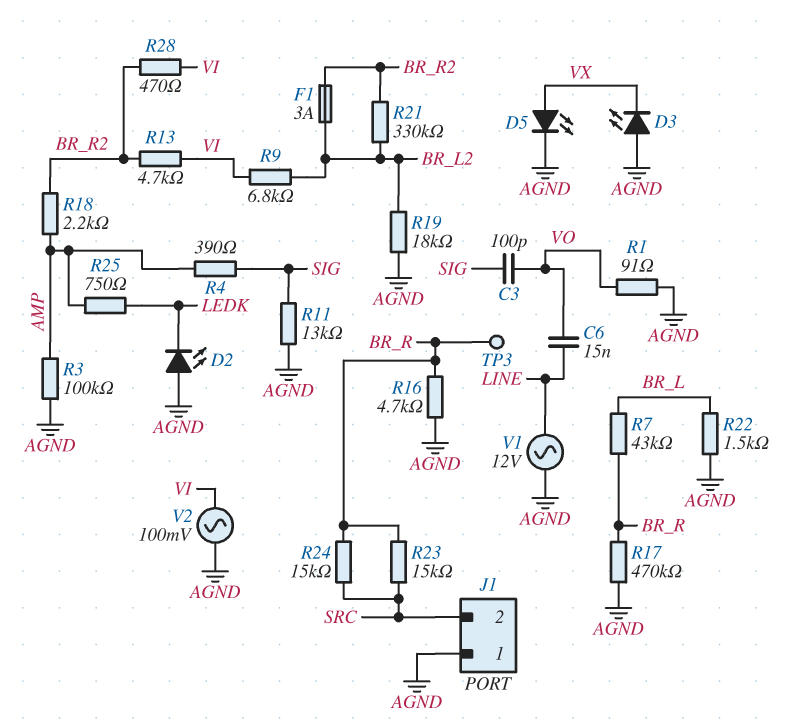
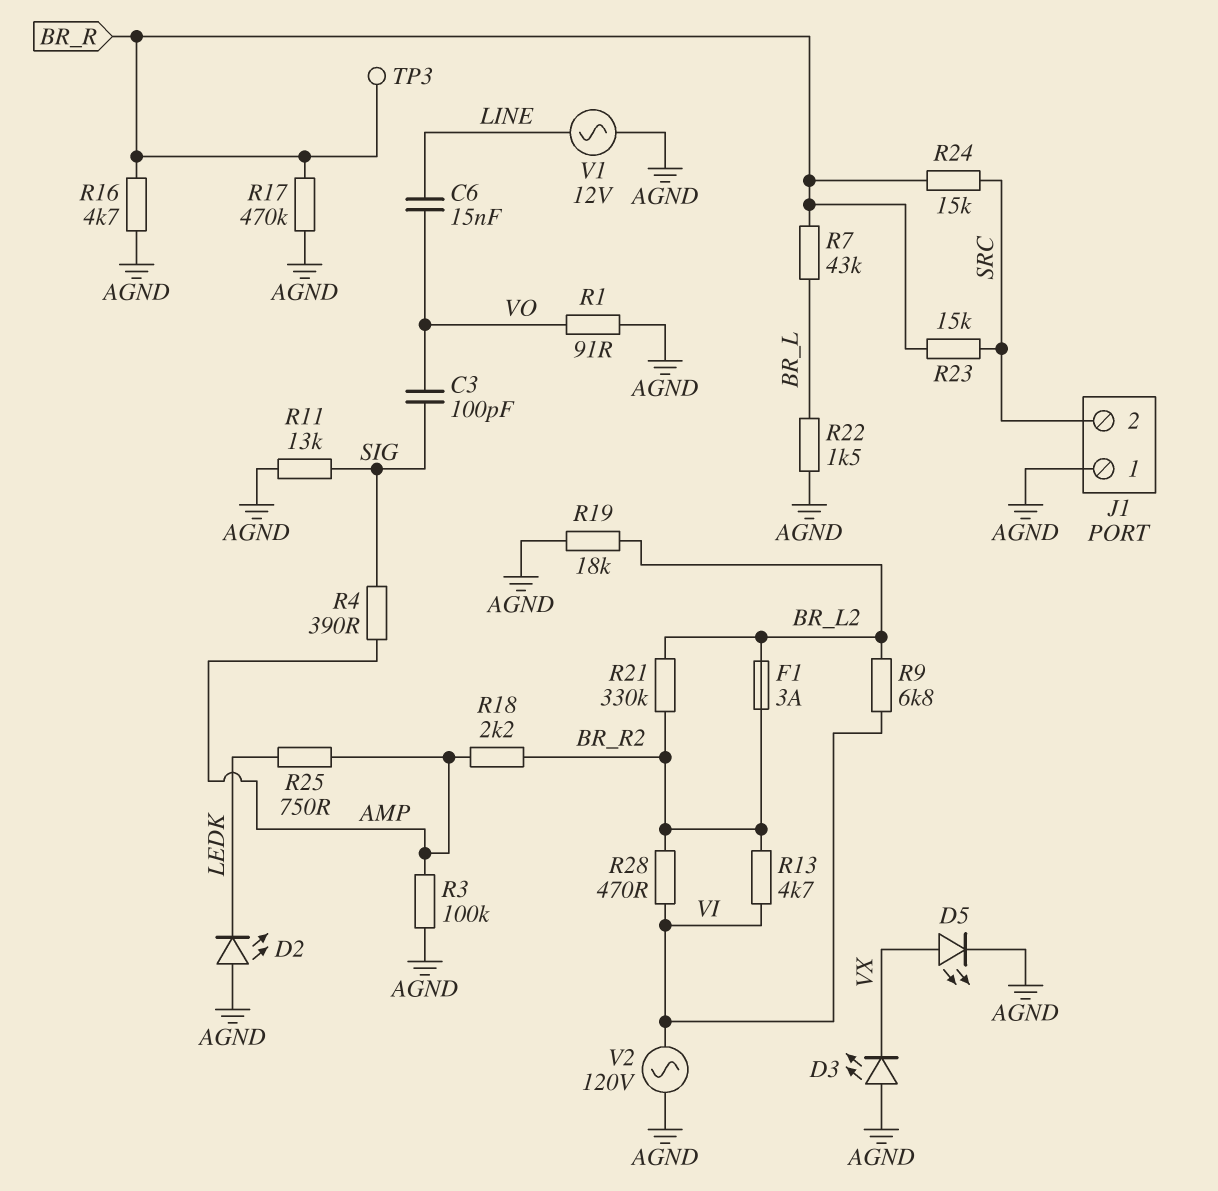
V2: AC 100mV (AGND, VI) -> AC 120V (AGND, VI)

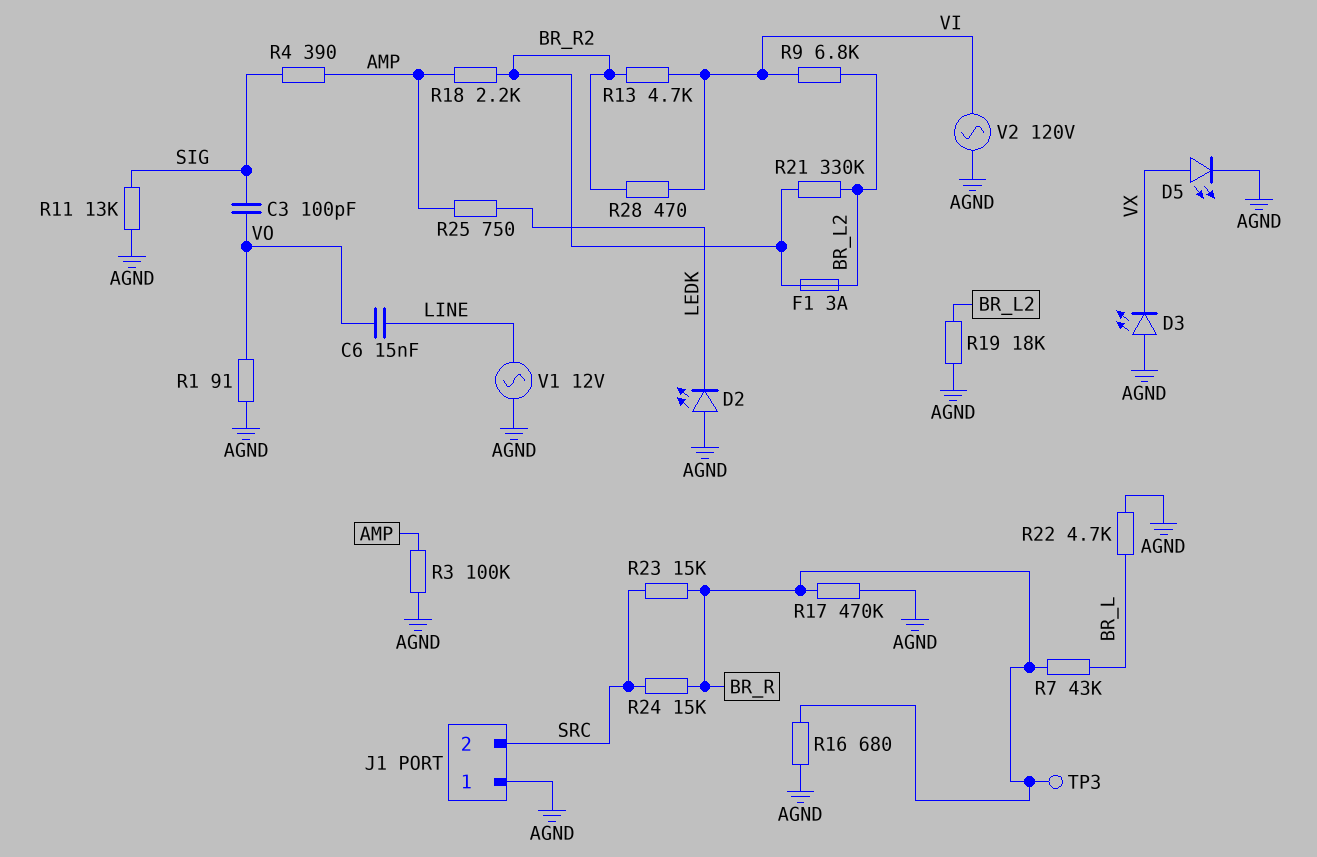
R16: 4.7k (AGND, BR_R) -> 680 (AGND, BR_R)
R22: 1.5k (AGND, BR_L) -> 4.7k (AGND, BR_L)

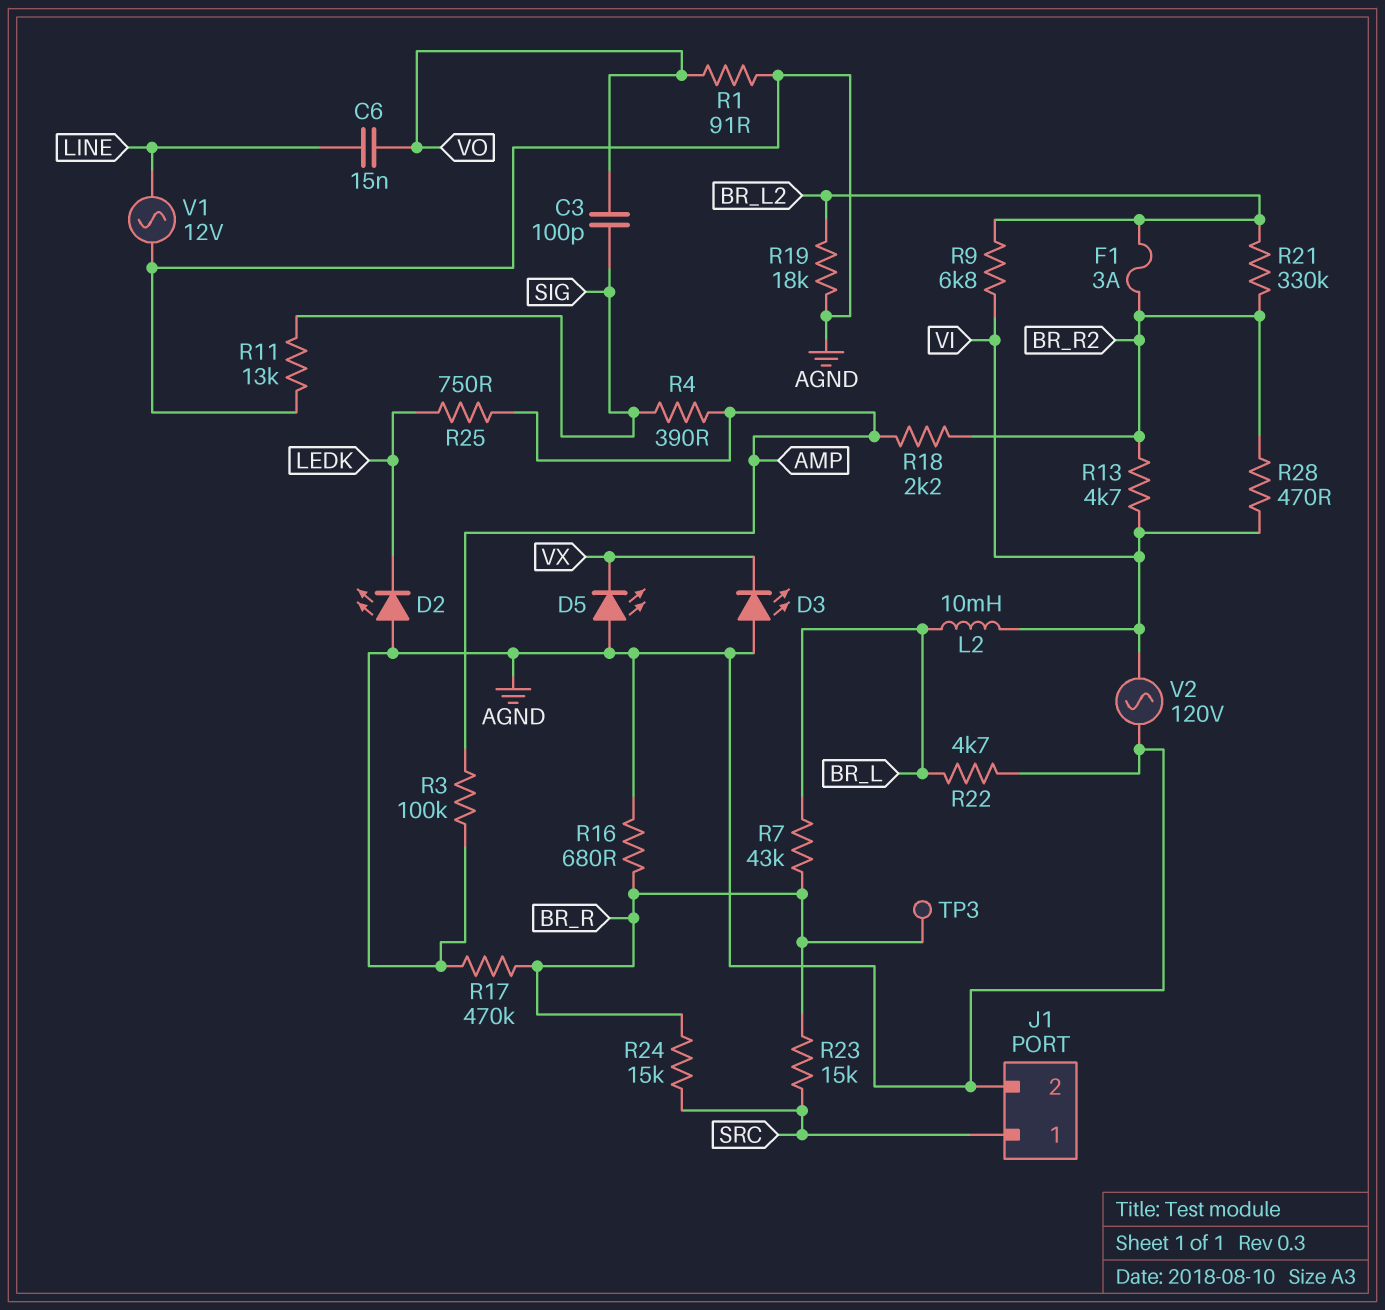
D5: LED (A VX, K AGND) -> LED (A AGND, K VX)
J1 pin 1: AGND -> SRC
J1 pin 2: SRC -> AGND
L2: none -> 10mH (BR_L, VI)

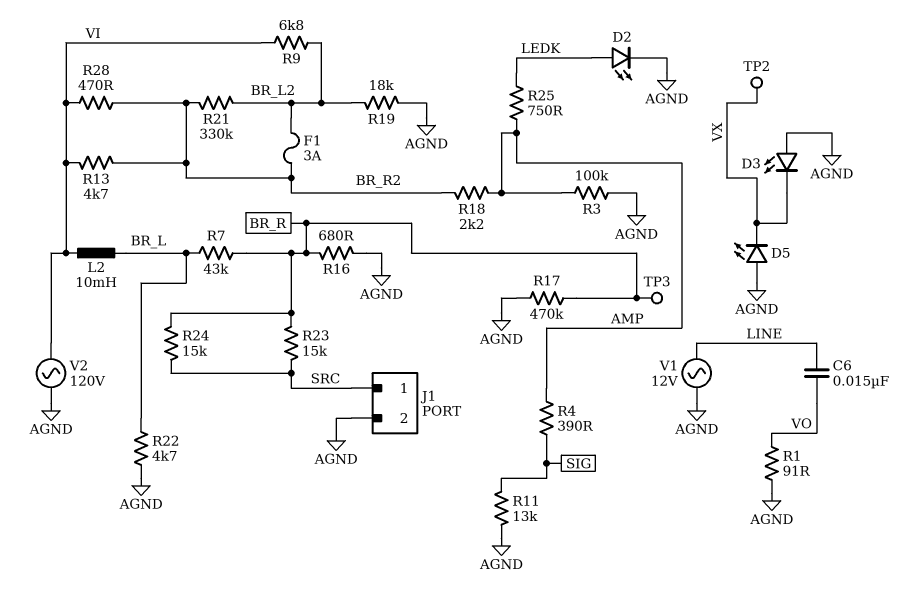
C3: 100pF (SIG, VO) -> none
D2: LED (A AGND, K LEDK) -> LED (A LEDK, K AGND)
TP2: none -> test point (VX)

